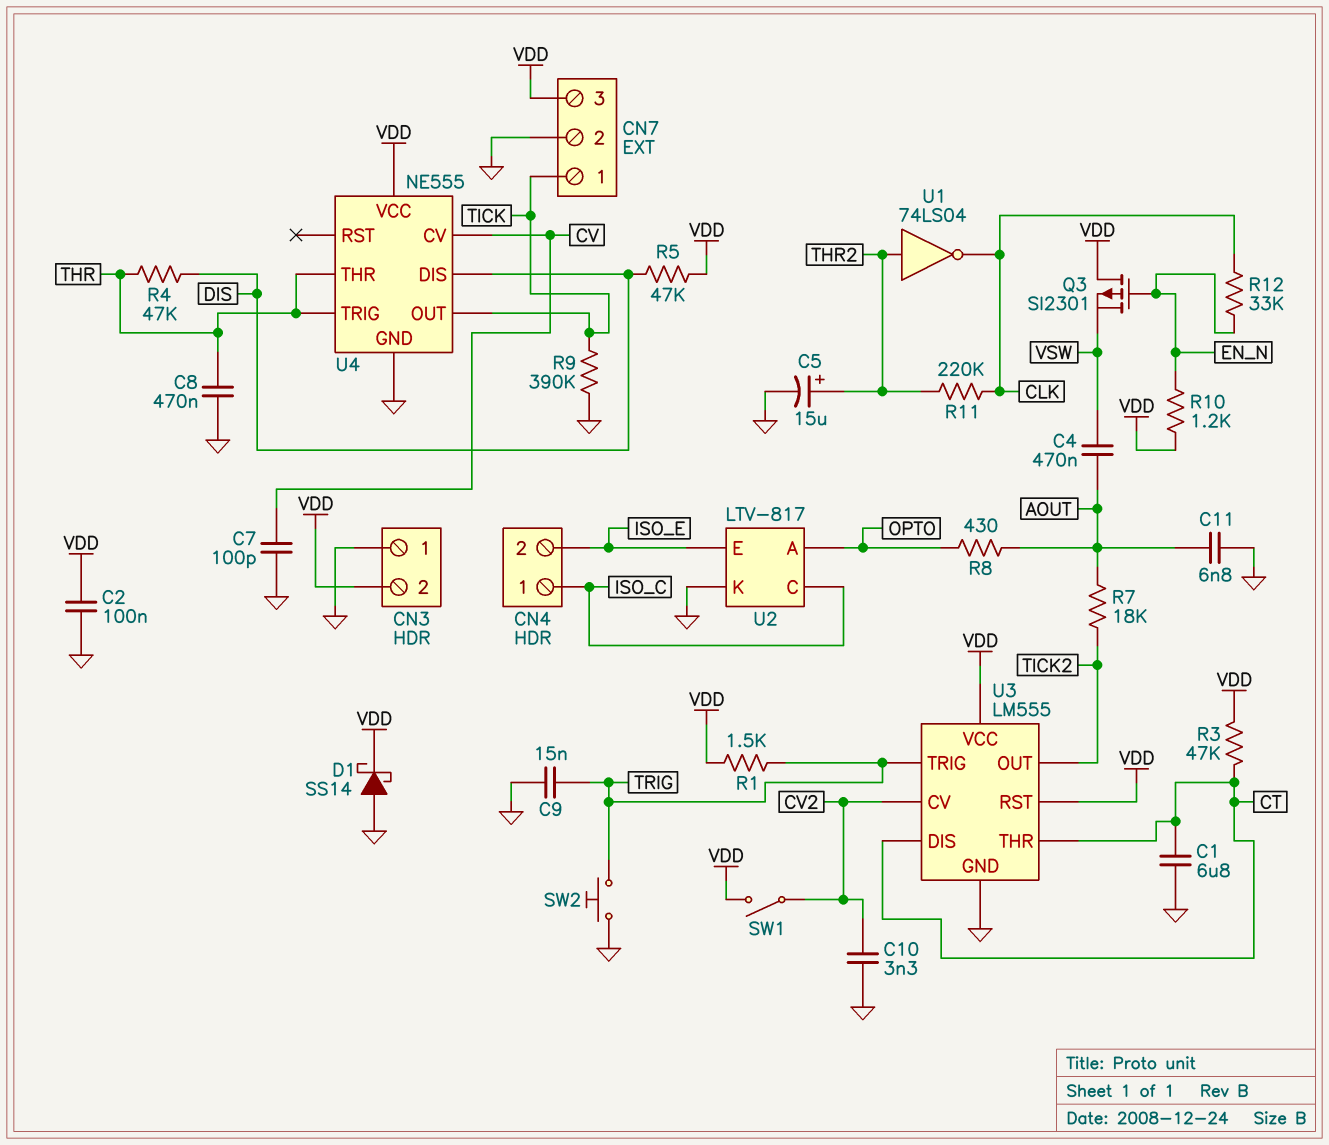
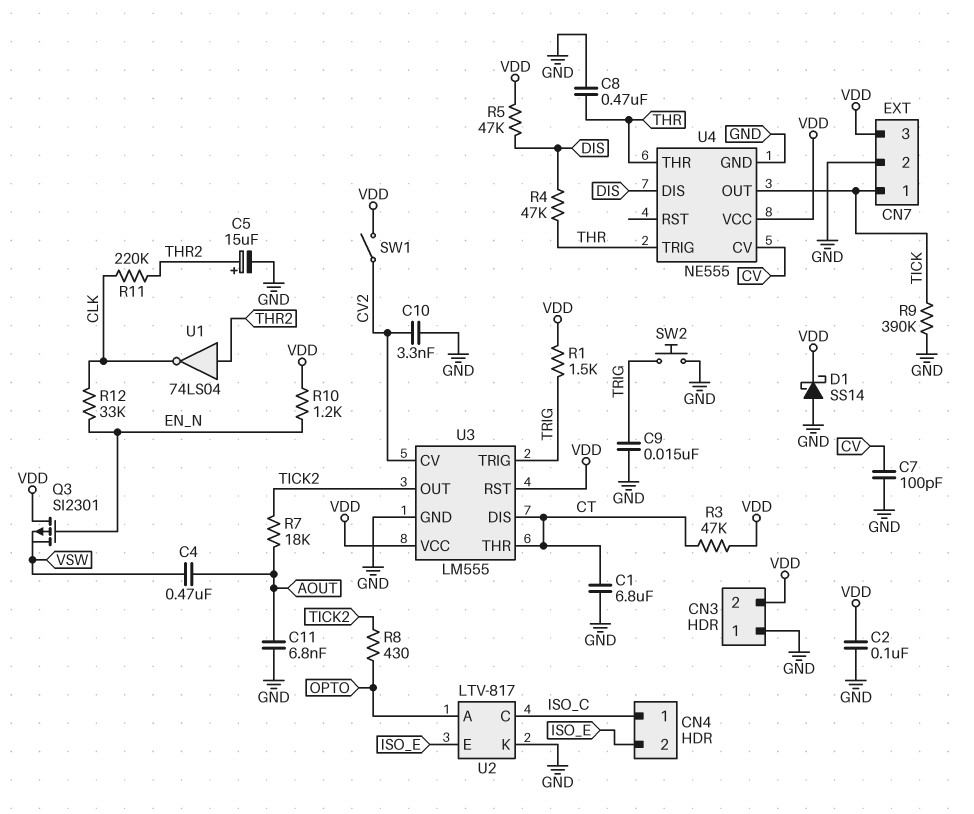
R8: 430 (AOUT, OPTO) -> 430 (OPTO, TICK2)

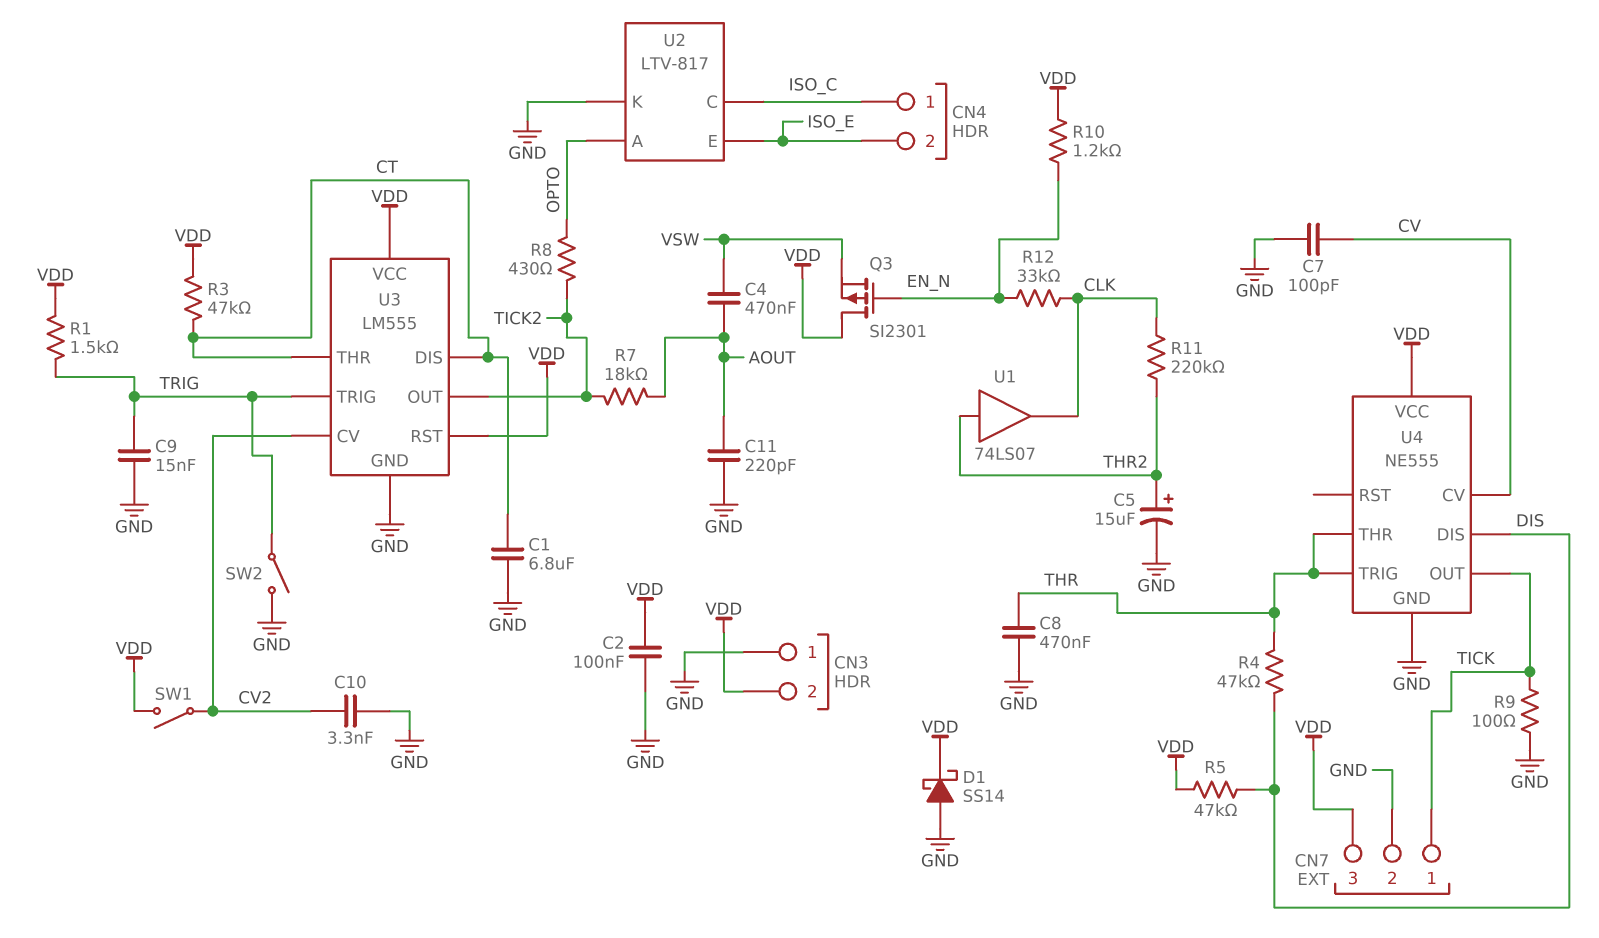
C11: 6.8nF (AOUT, GND) -> 220pF (AOUT, GND)
R9: 390k (GND, TICK) -> 100 (GND, TICK)
SW2: button (GND, TRIG) -> switch (GND, TRIG)
U1: NOT 74LS04 (in THR2, out CLK) -> buffer 74LS07 (in THR2, out CLK)

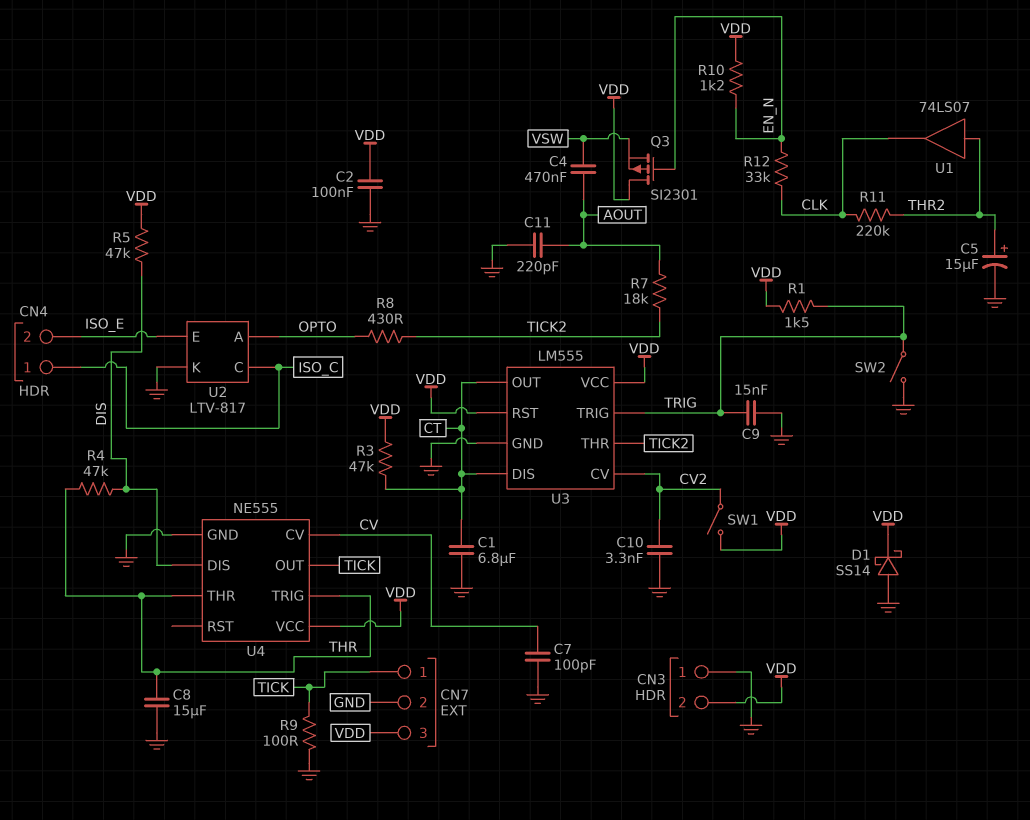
C8: 470nF (GND, THR) -> 15uF (GND, THR)
U3 pin OUT: TICK2 -> CT
U3 pin THR: CT -> TICK2

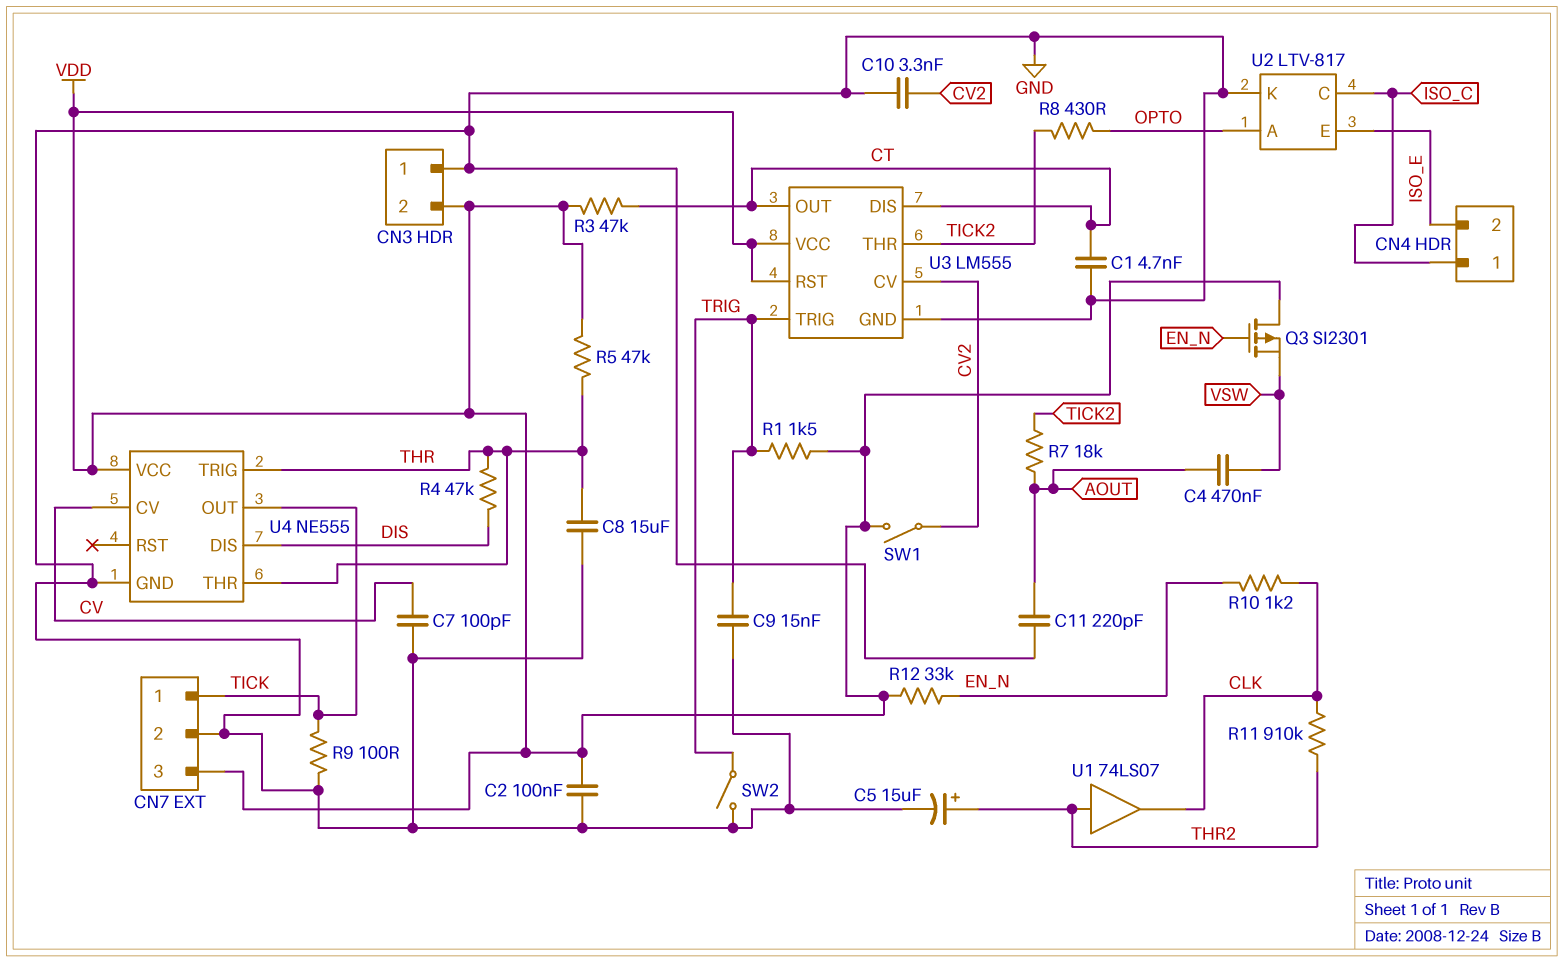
C1: 6.8uF (CT, GND) -> 4.7nF (CT, GND)
D1: schottky SS14 (A GND, K VDD) -> none
R5: 47k (DIS, VDD) -> 47k (THR, VDD)
R10: 1.2k (EN_N, VDD) -> 1.2k (CLK, EN_N)
R11: 220k (CLK, THR2) -> 910k (CLK, THR2)
R12: 33k (CLK, EN_N) -> 33k (EN_N, VDD)

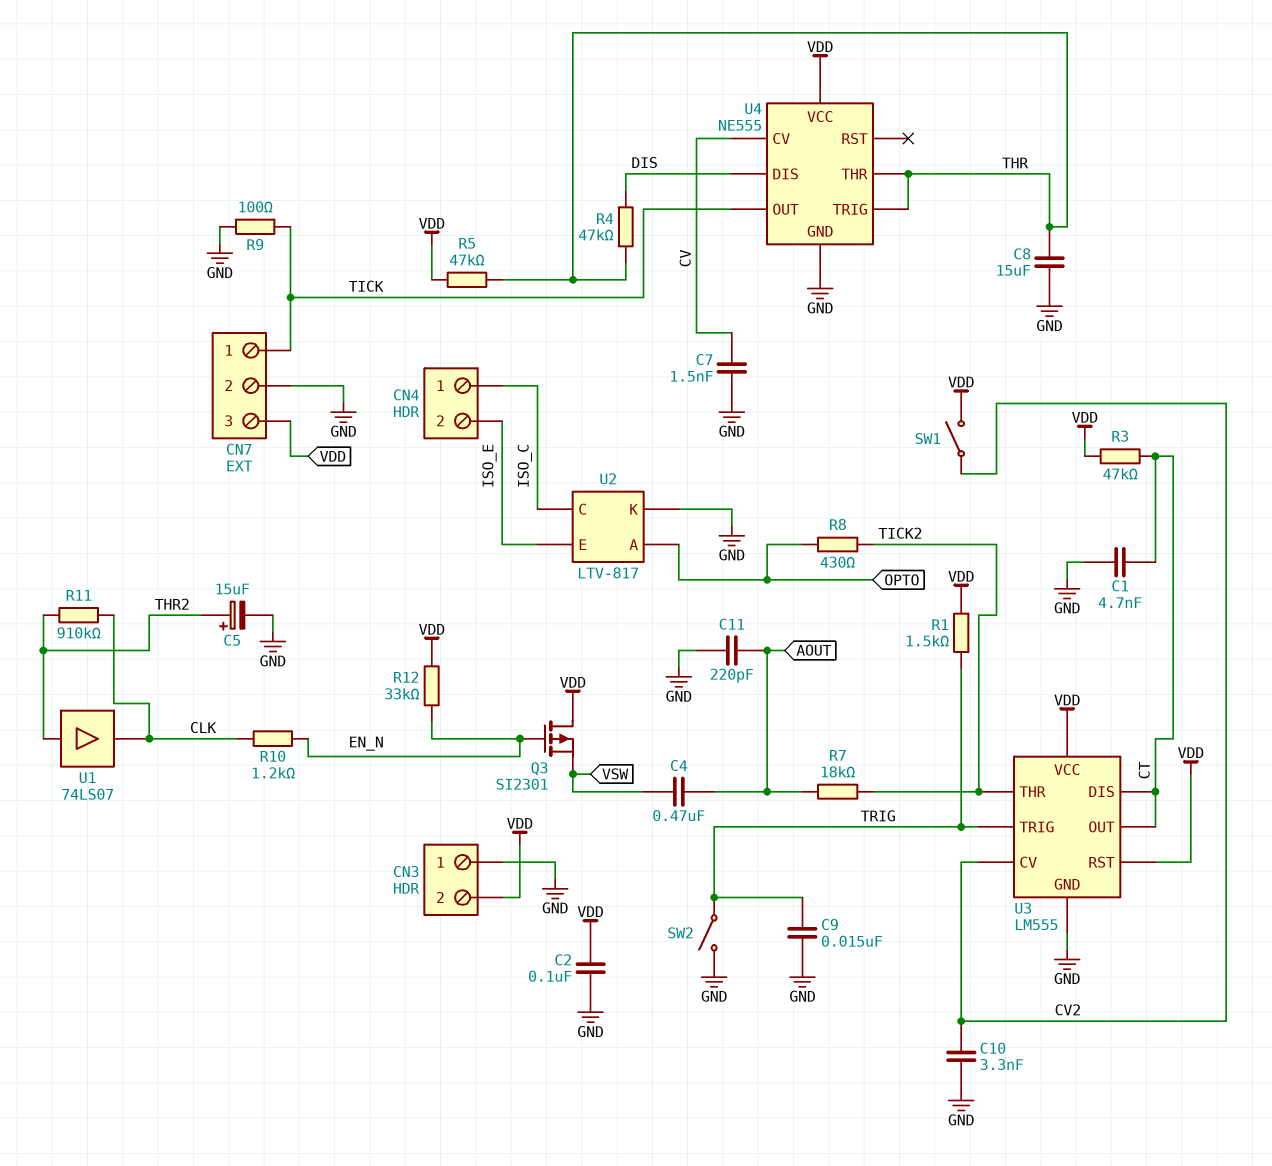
C7: 100pF (CV, GND) -> 1.5nF (CV, GND)

